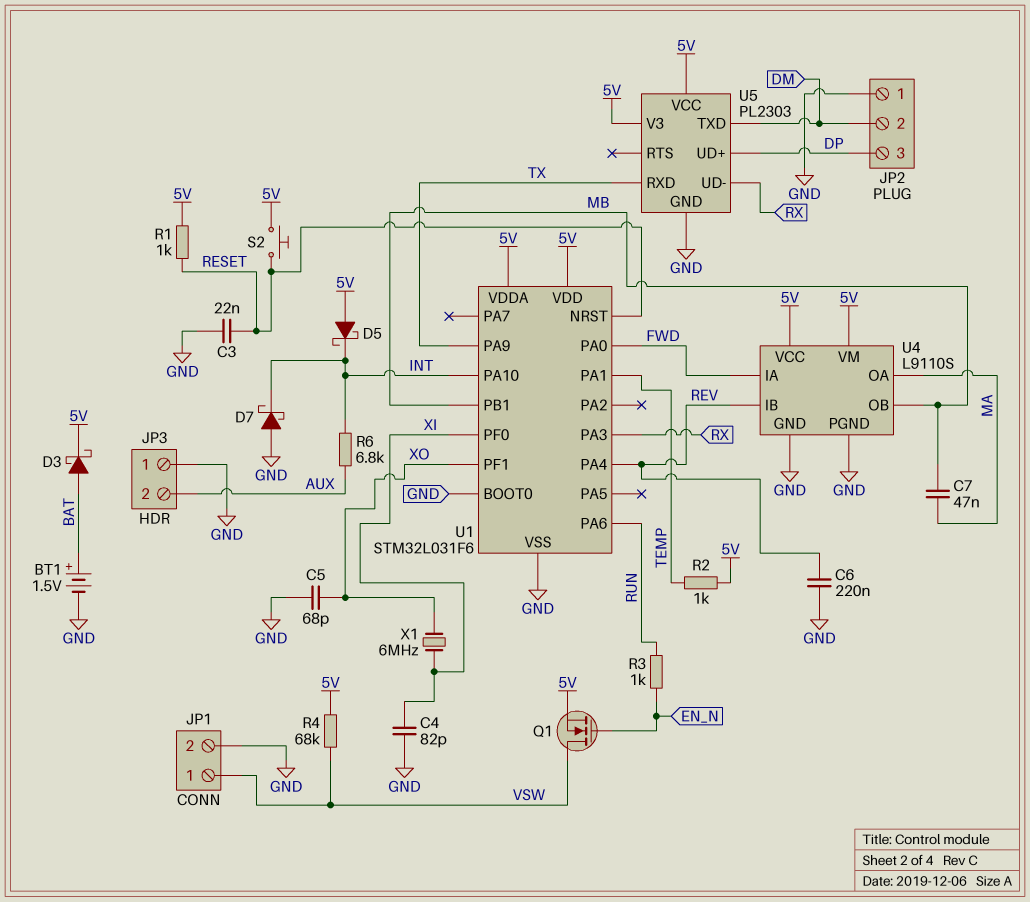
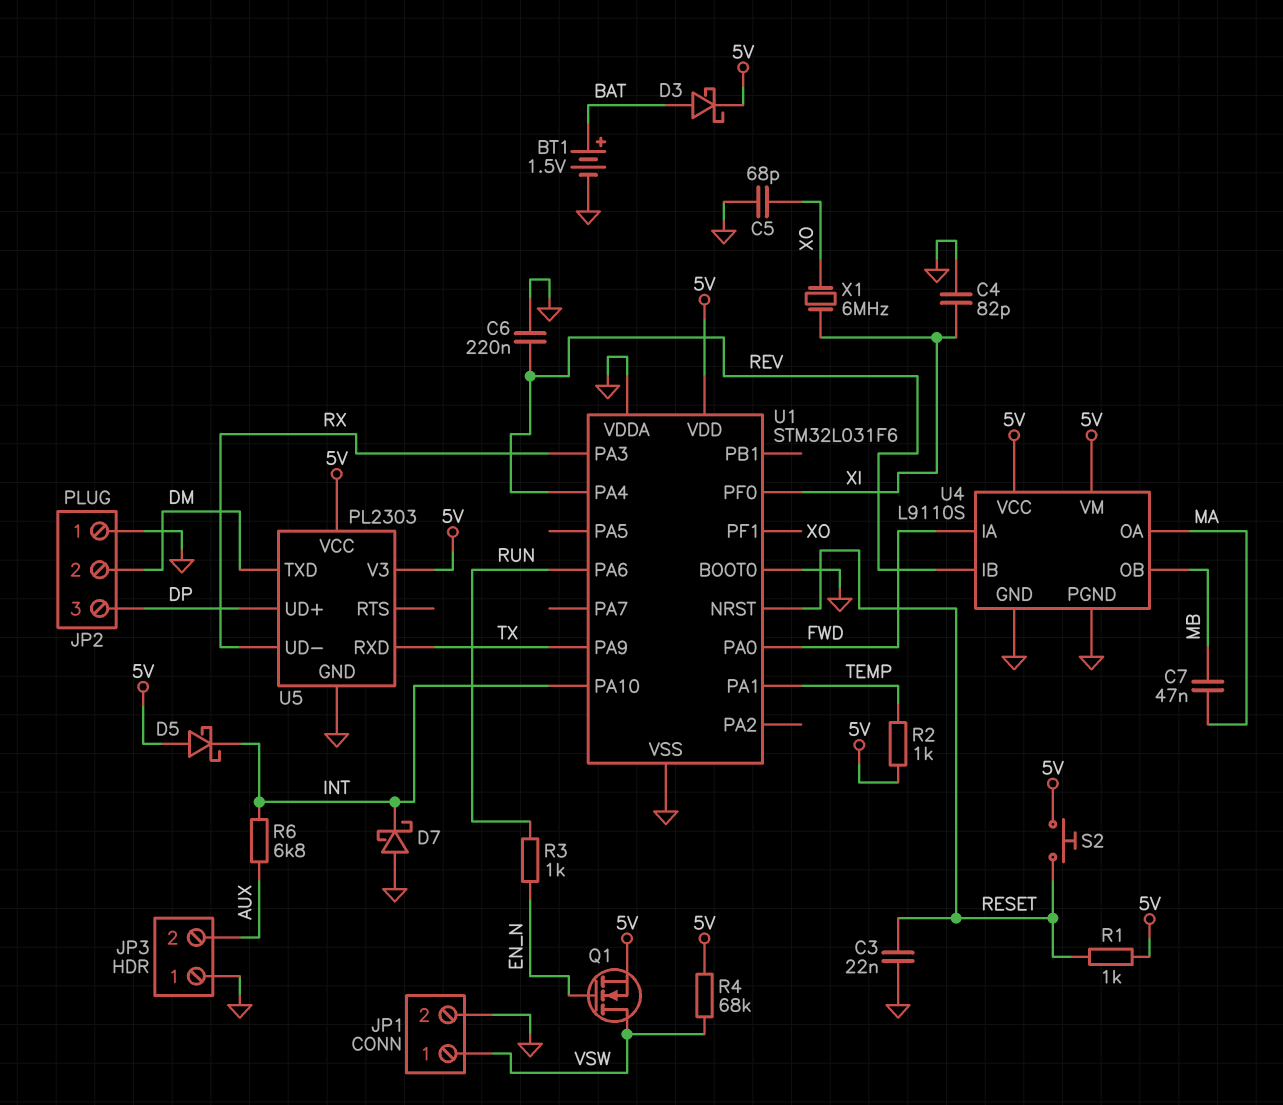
U1 pin PB1: MB -> none
U1 pin VDDA: 5V -> GND

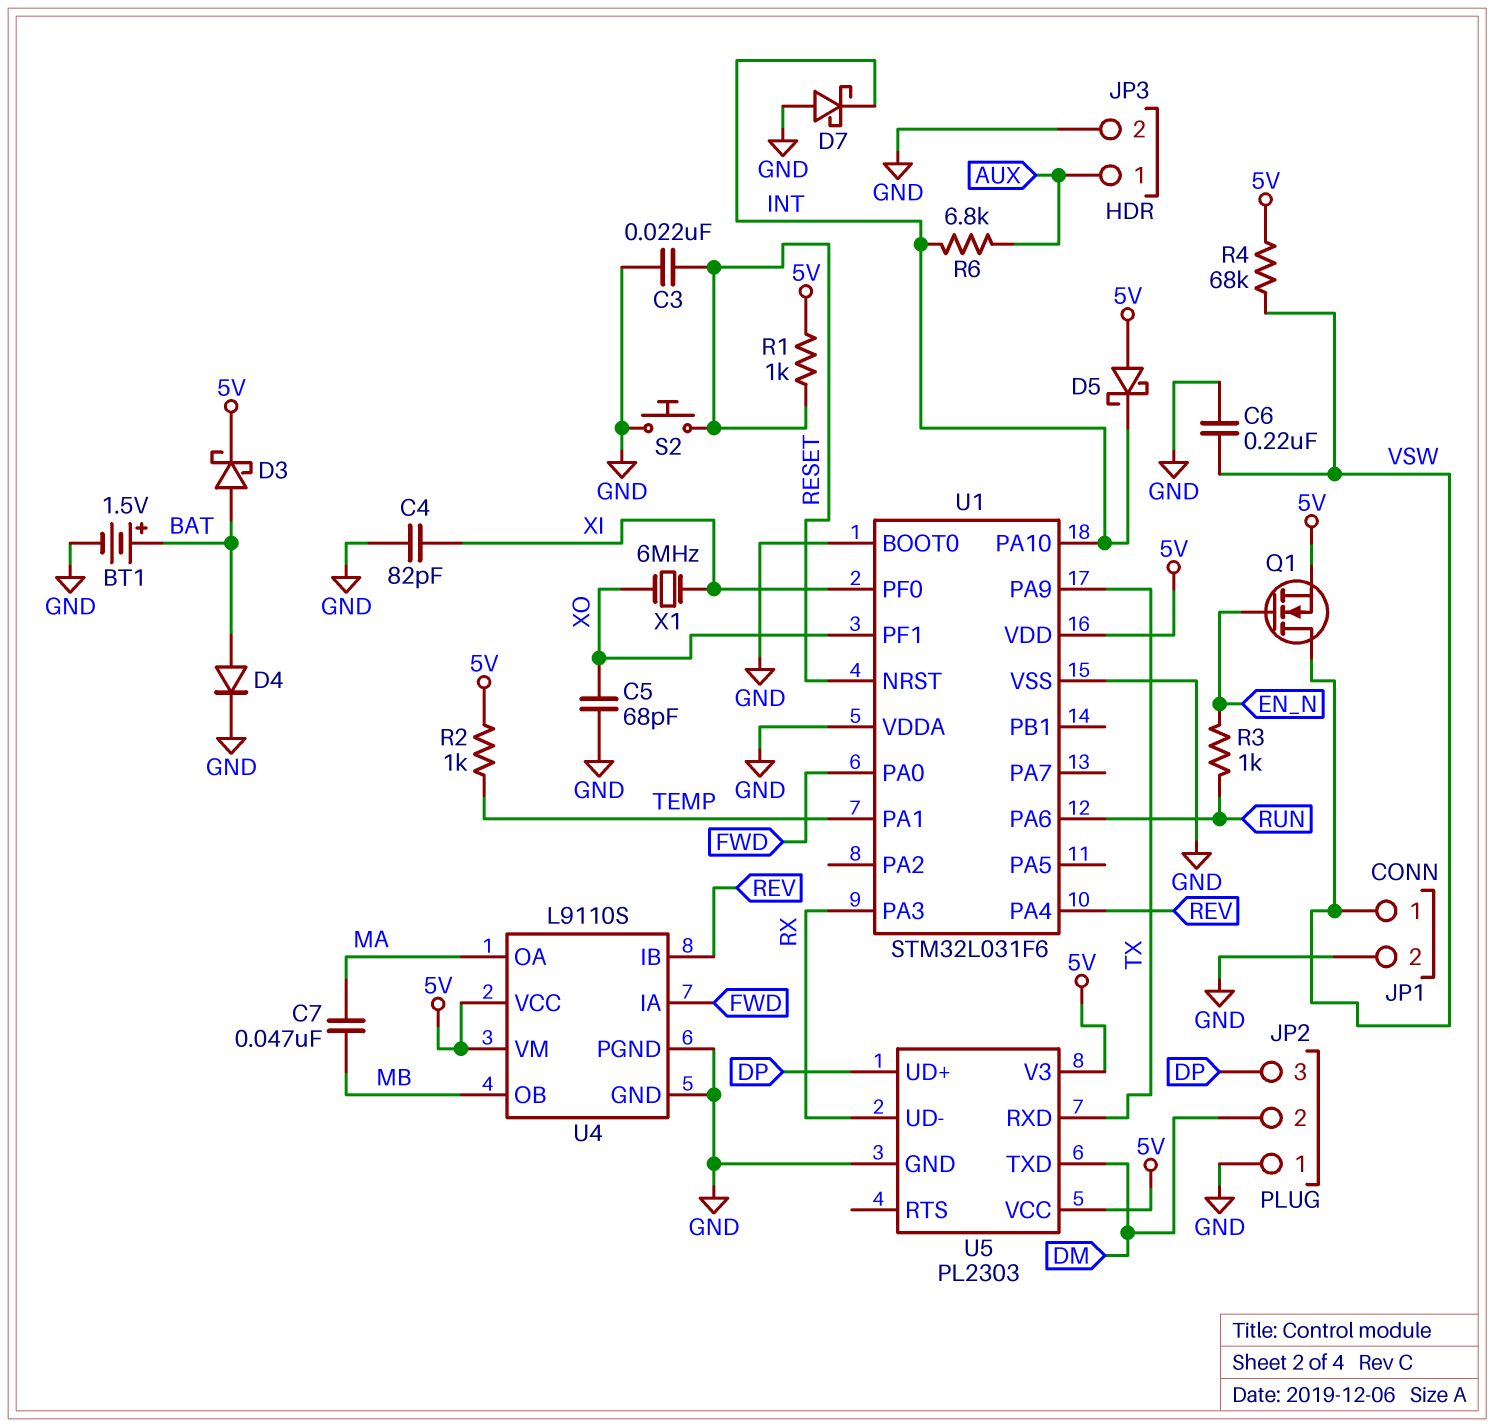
C6: 220nF (GND, REV) -> 220nF (GND, VSW)
D4: none -> diode (A BAT, K GND)
JP3 pin 1: GND -> AUX
JP3 pin 2: AUX -> GND
S2: button (5V, RESET) -> button (GND, RESET)

